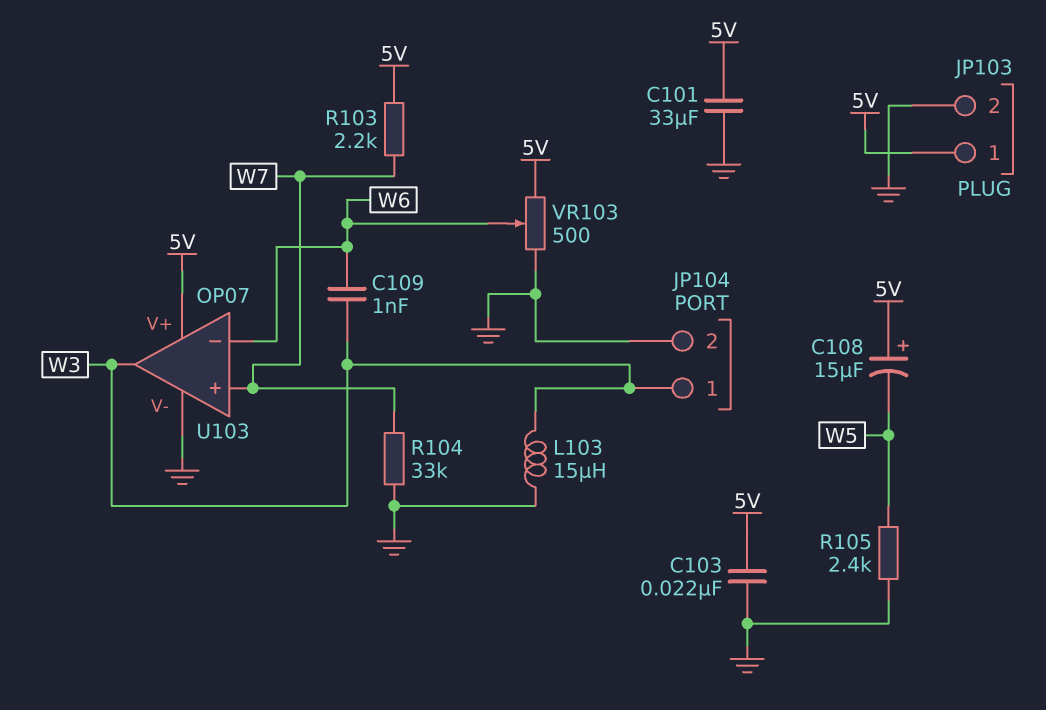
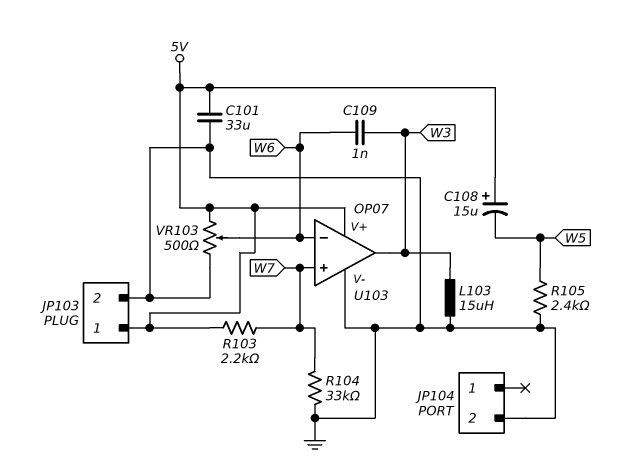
C103: 22nF (5V, GND) -> none
JP104 pin 1: W3 -> none

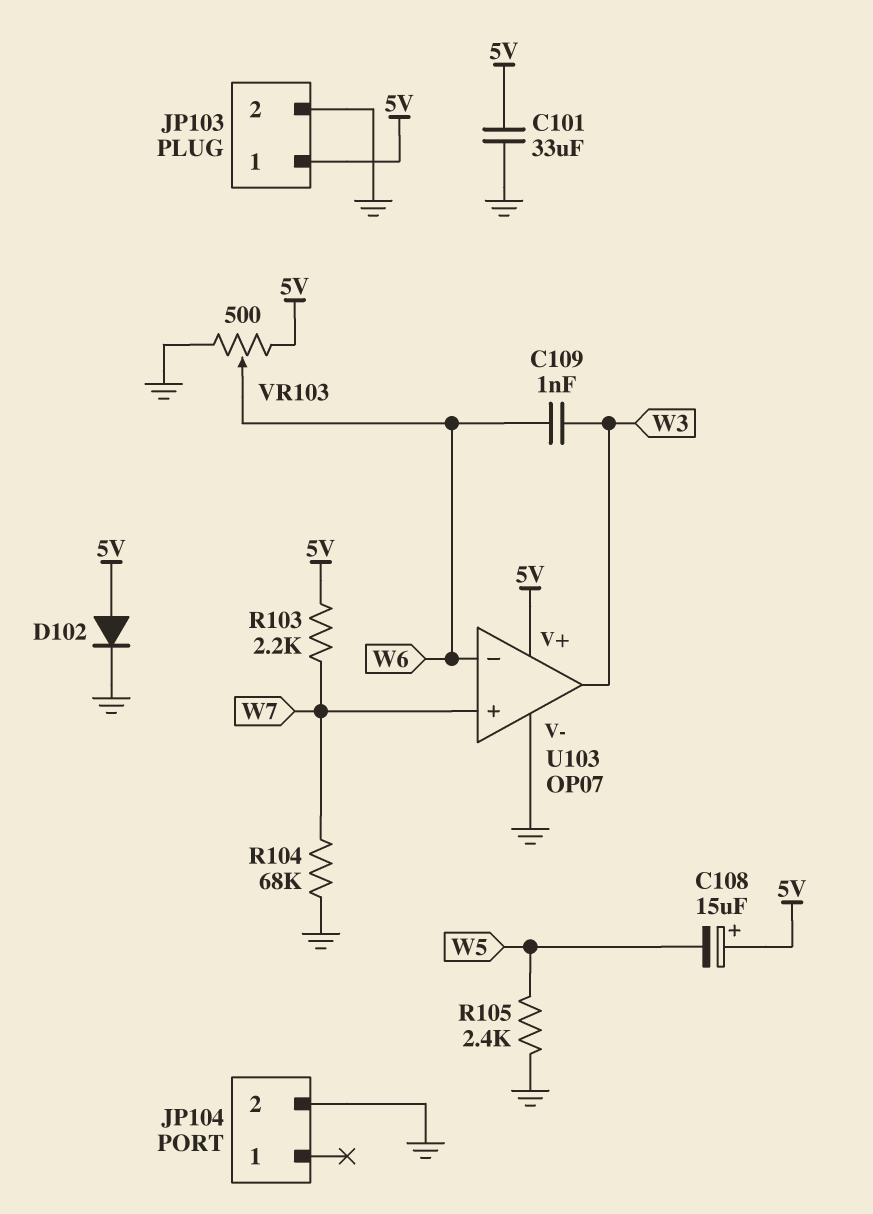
D102: none -> diode (A 5V, K GND)
L103: 15uH (GND, W3) -> none
R104: 33k (GND, W7) -> 68k (GND, W7)

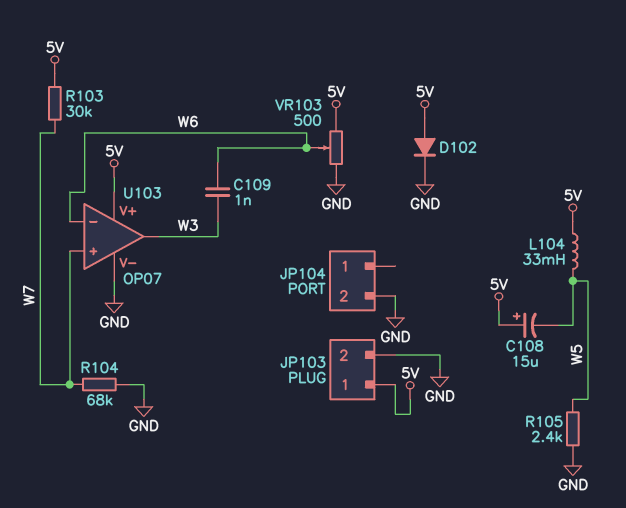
C101: 33uF (5V, GND) -> none
L104: none -> 33mH (5V, W5)
R103: 2.2k (5V, W7) -> 30k (5V, W7)

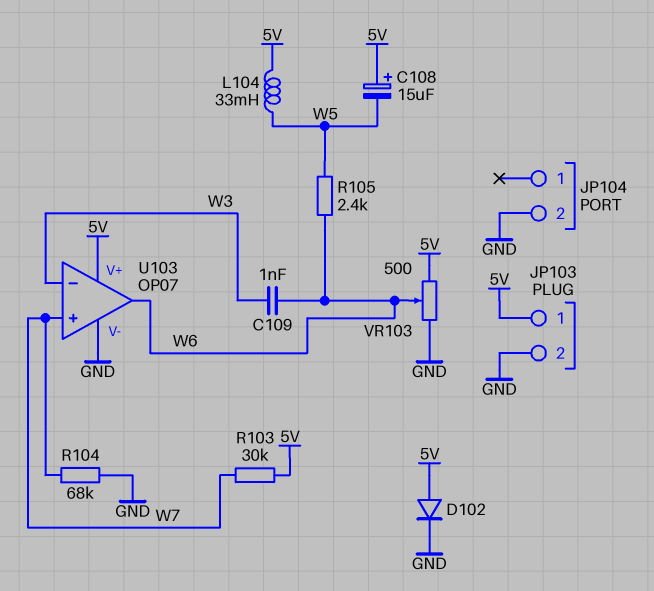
R105: 2.4k (GND, W5) -> 2.4k (W5, W6)
U103 pin in-: W6 -> W3
U103 pin out: W3 -> W6

